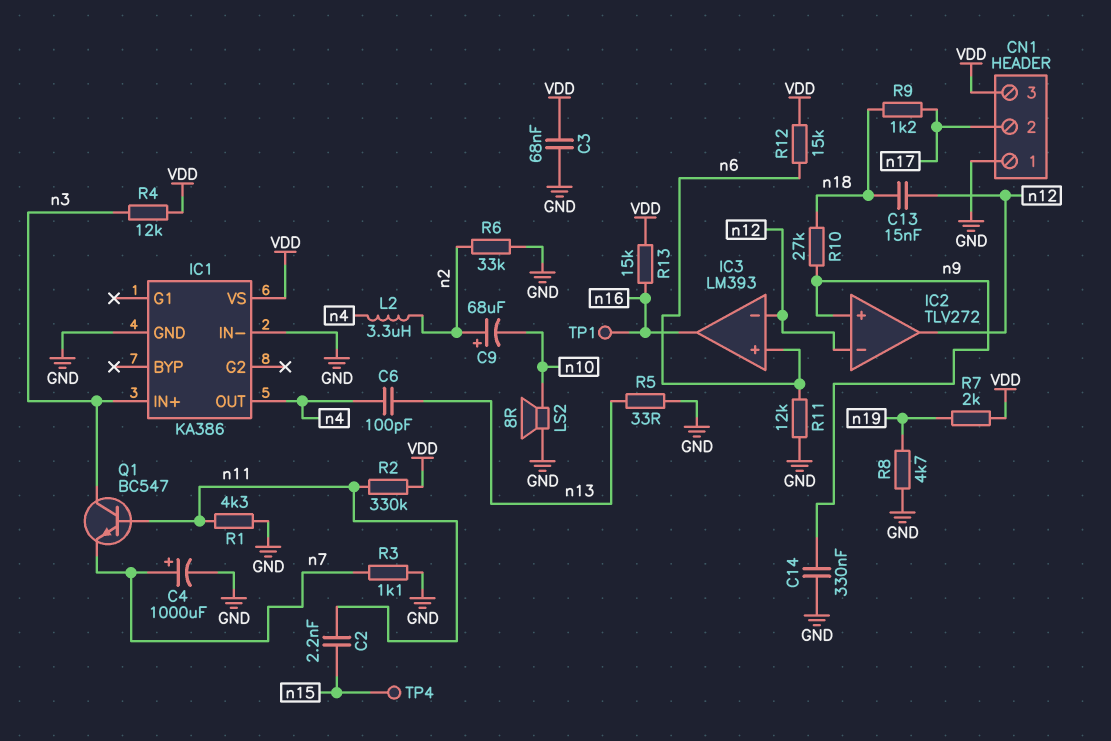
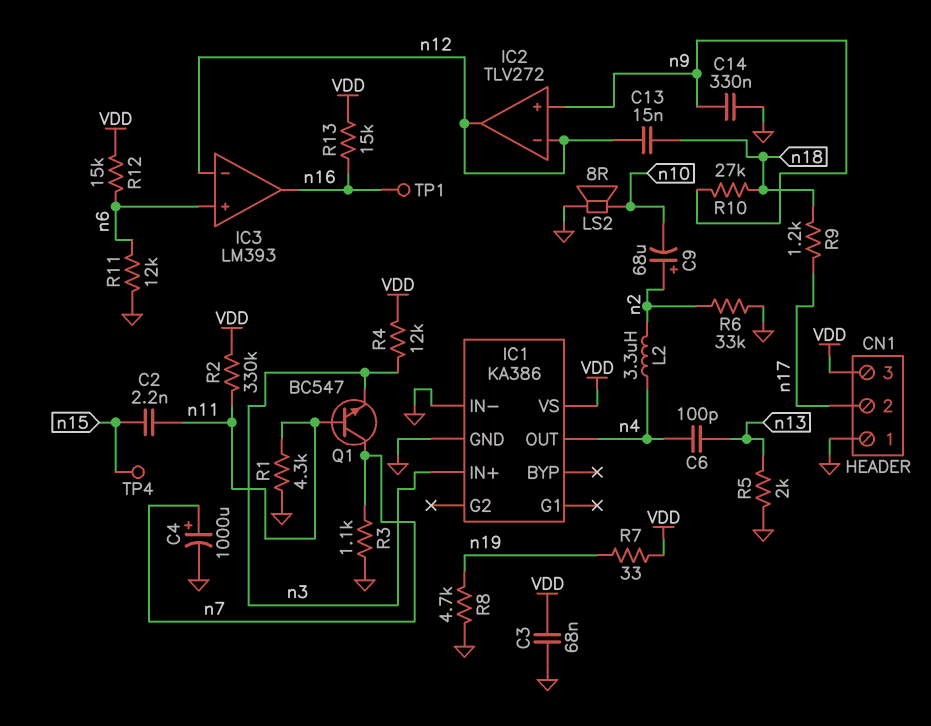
Q1: NPN BC547 (B n11, C n3, E n7) -> NPN BC547 (B n11, C n7, E n3)
R5: 33 (GND, n13) -> 2k (GND, n13)
R7: 2k (VDD, n19) -> 33 (VDD, n19)

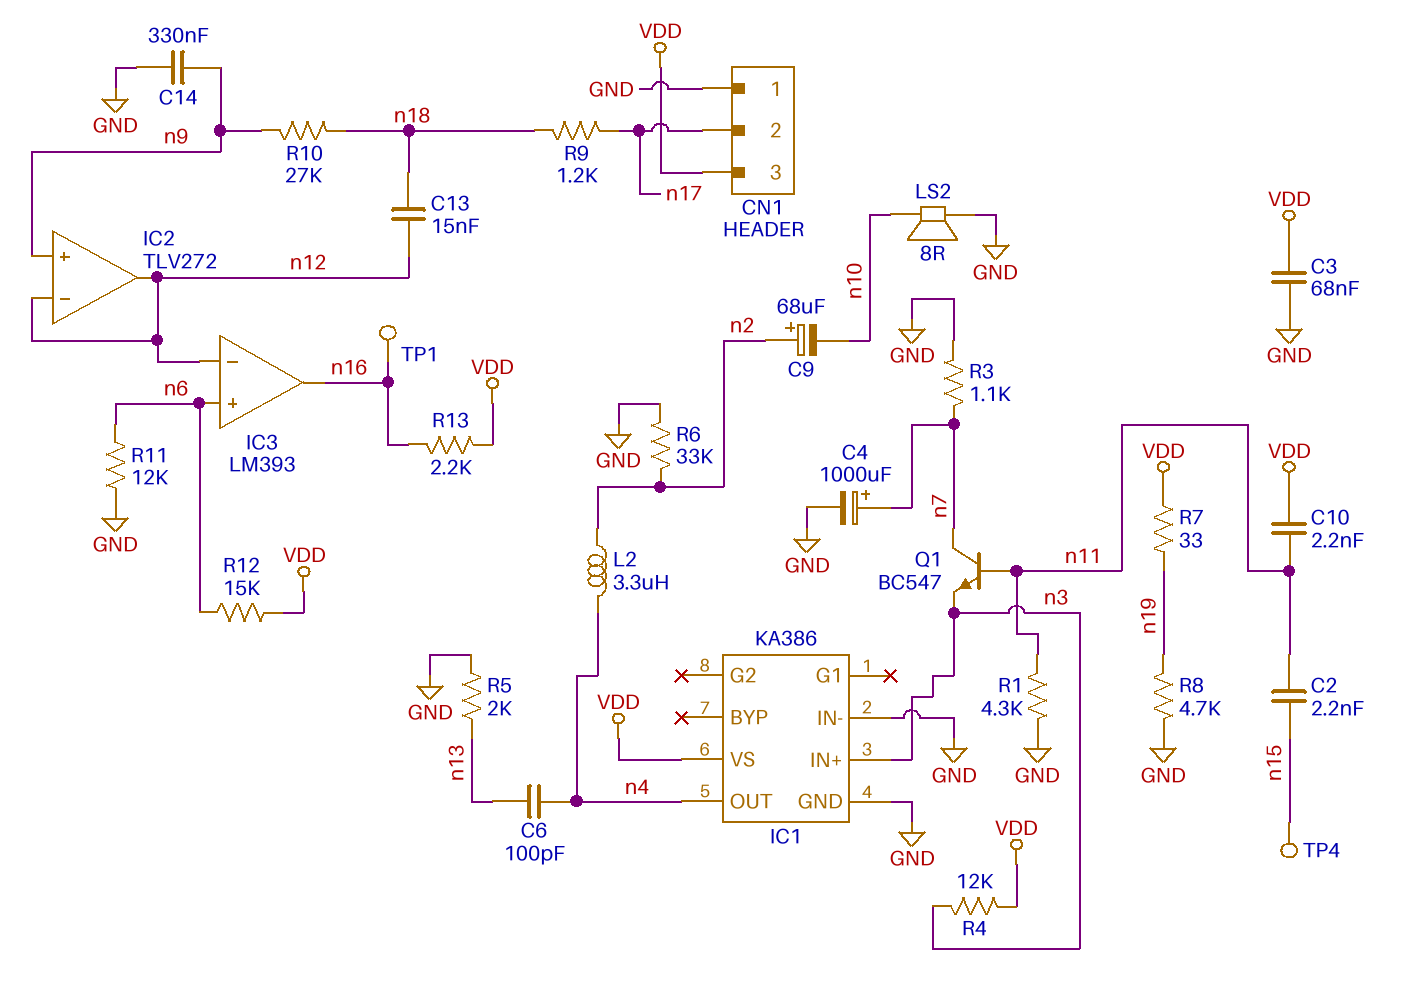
C10: none -> 2.2nF (VDD, n11)
R2: 330k (VDD, n11) -> none
R13: 15k (VDD, n16) -> 2.2k (VDD, n16)

